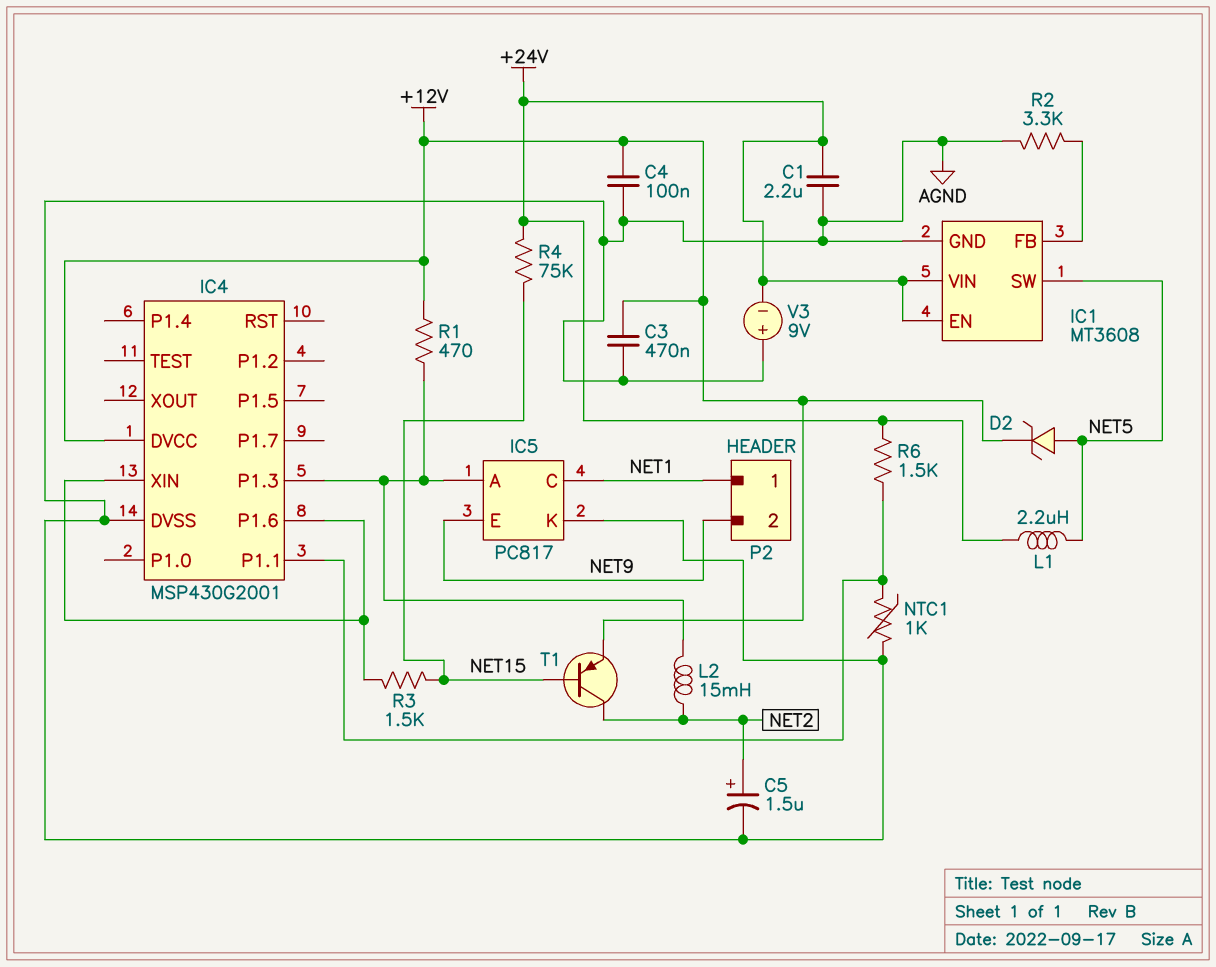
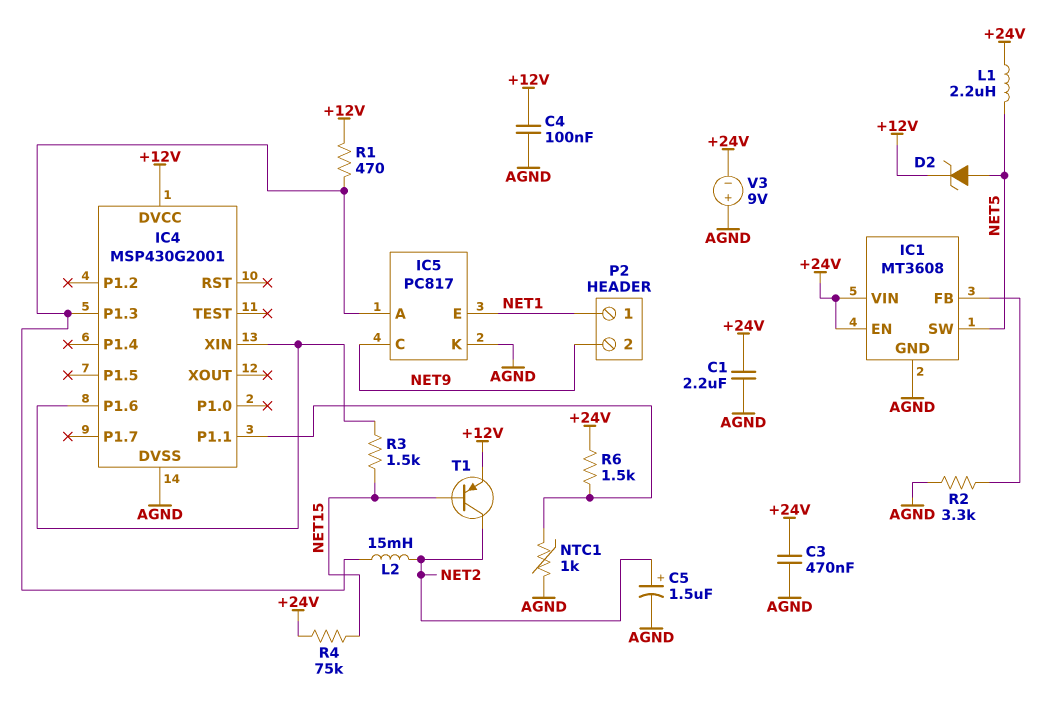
C3: 470nF (+12V, AGND) -> 470nF (+24V, AGND)
IC5 pin C: NET1 -> NET9
IC5 pin E: NET9 -> NET1

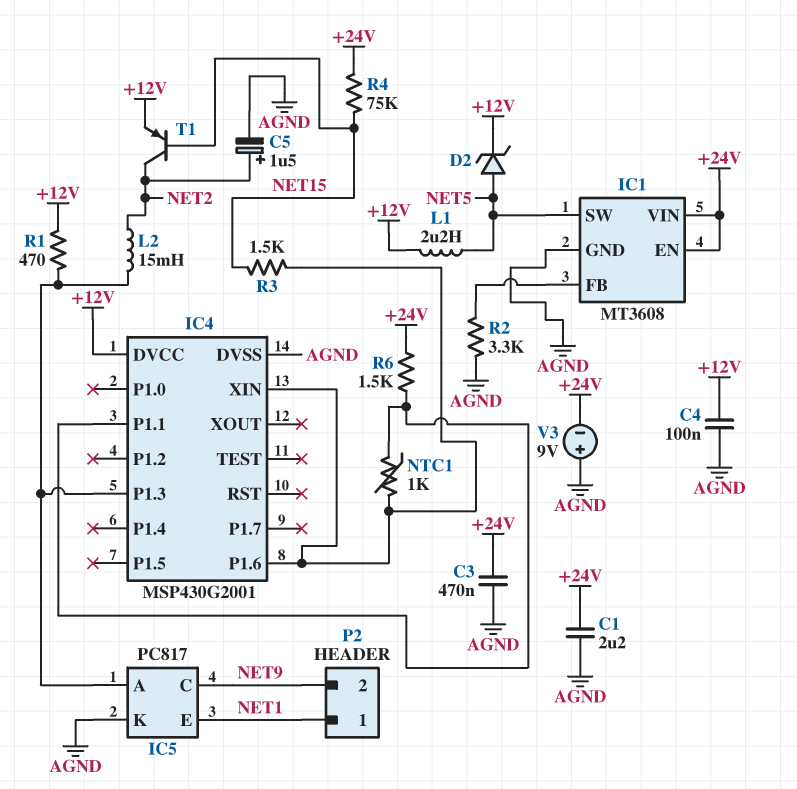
L1: 2.2uH (+24V, NET5) -> 2.2uH (+12V, NET5)
NTC1: 1k (AGND, IC4/P1.1) -> 1k (IC4/P1.1, IC4/P1.6)

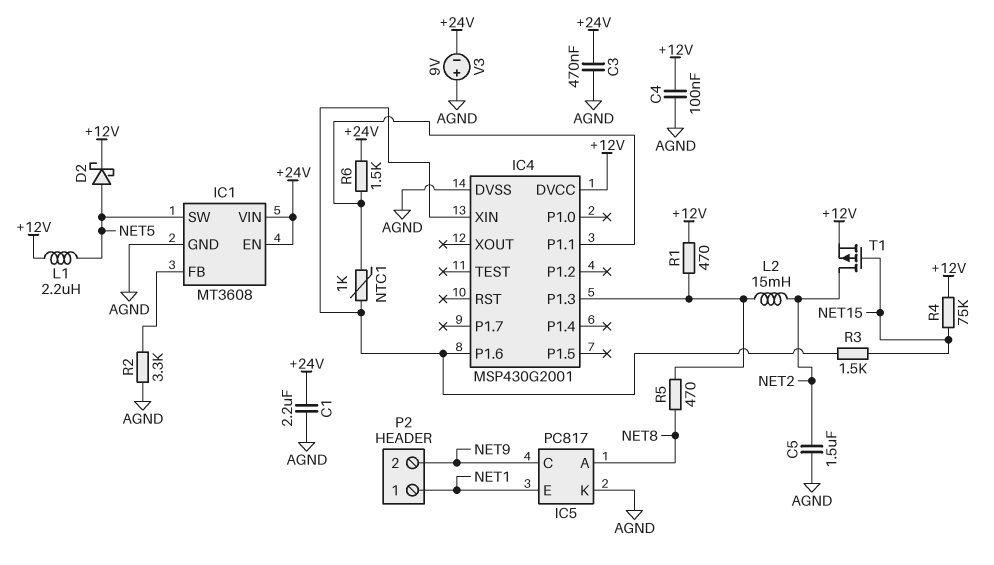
C5: 1.5uF (plus NET2, minus AGND) -> 1.5uF (AGND, NET2)
D2: zener (A NET5, K +12V) -> schottky (A NET5, K +12V)
IC5 pin A: IC4/P1.3 -> NET8
R4: 75k (+24V, NET15) -> 75k (+12V, NET15)
R5: none -> 470 (IC4/P1.3, NET8)
T1: PNP (B NET15, C NET2, E +12V) -> PMOS (G NET15, D NET2, S +12V)

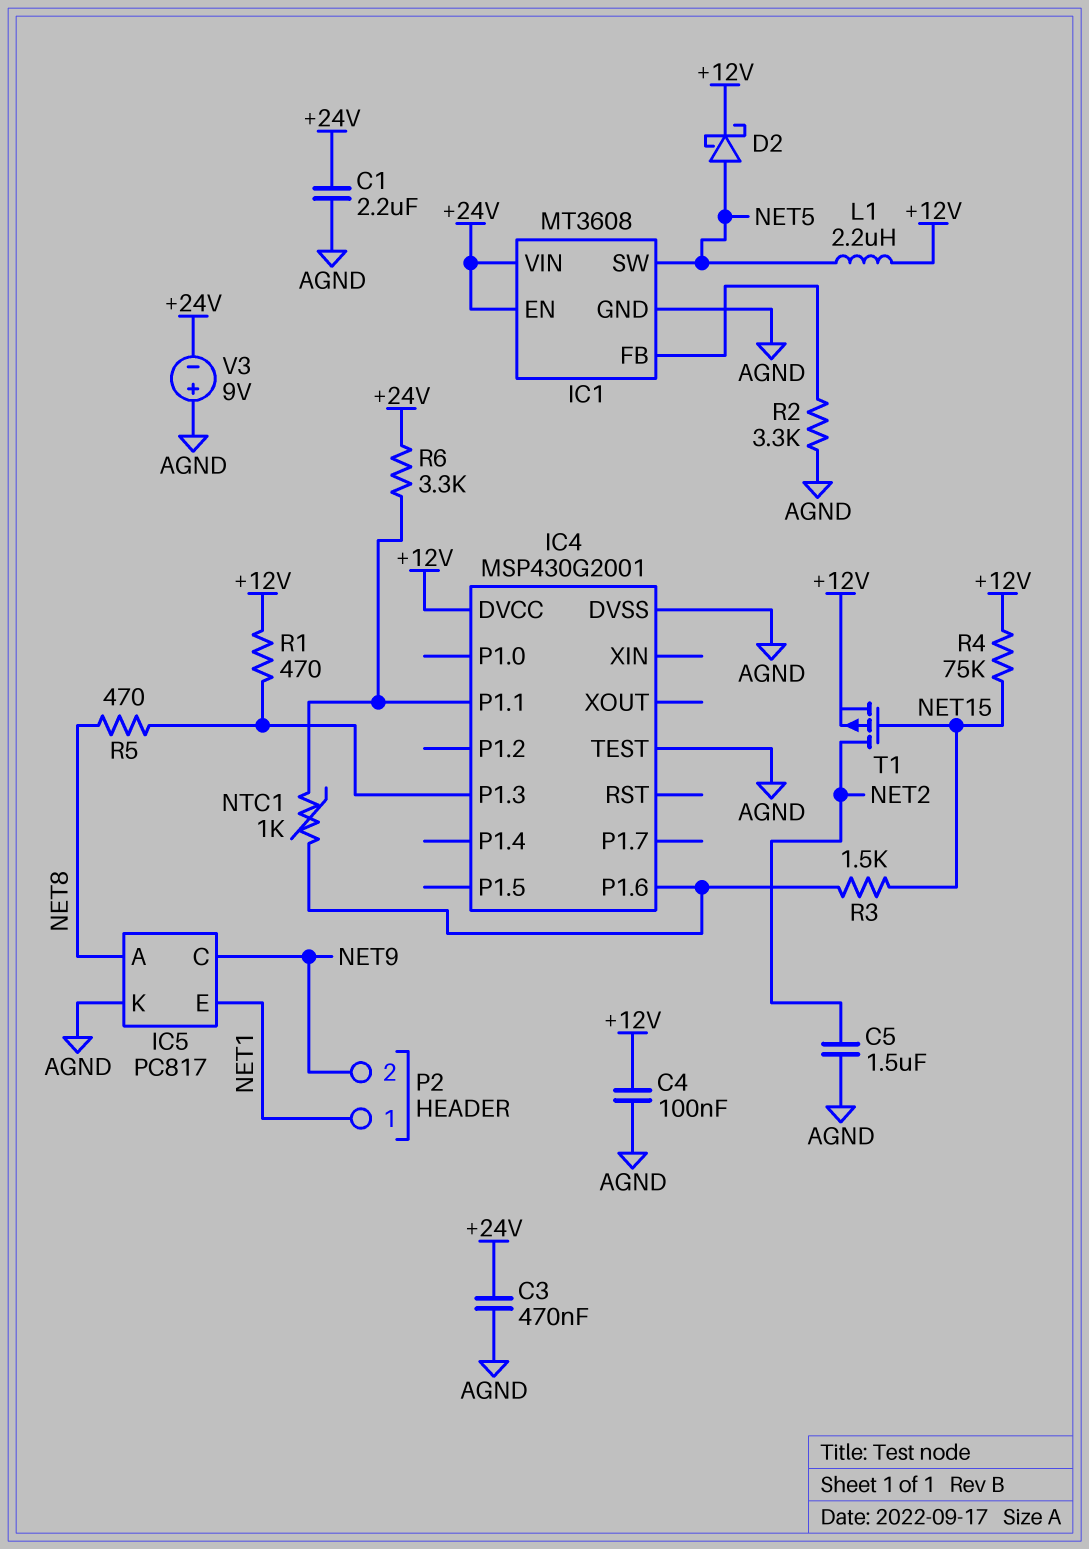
IC4 pin TEST: none -> AGND
IC4 pin XIN: IC4/P1.6 -> none
L2: 15mH (IC4/P1.3, NET2) -> none
R6: 1.5k (+24V, IC4/P1.1) -> 3.3k (+24V, IC4/P1.1)

